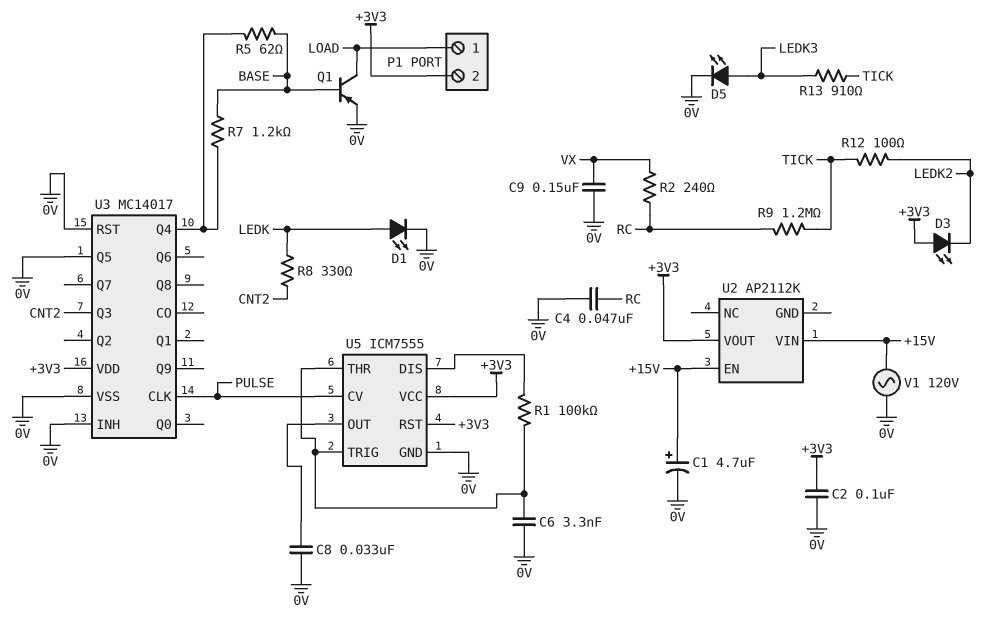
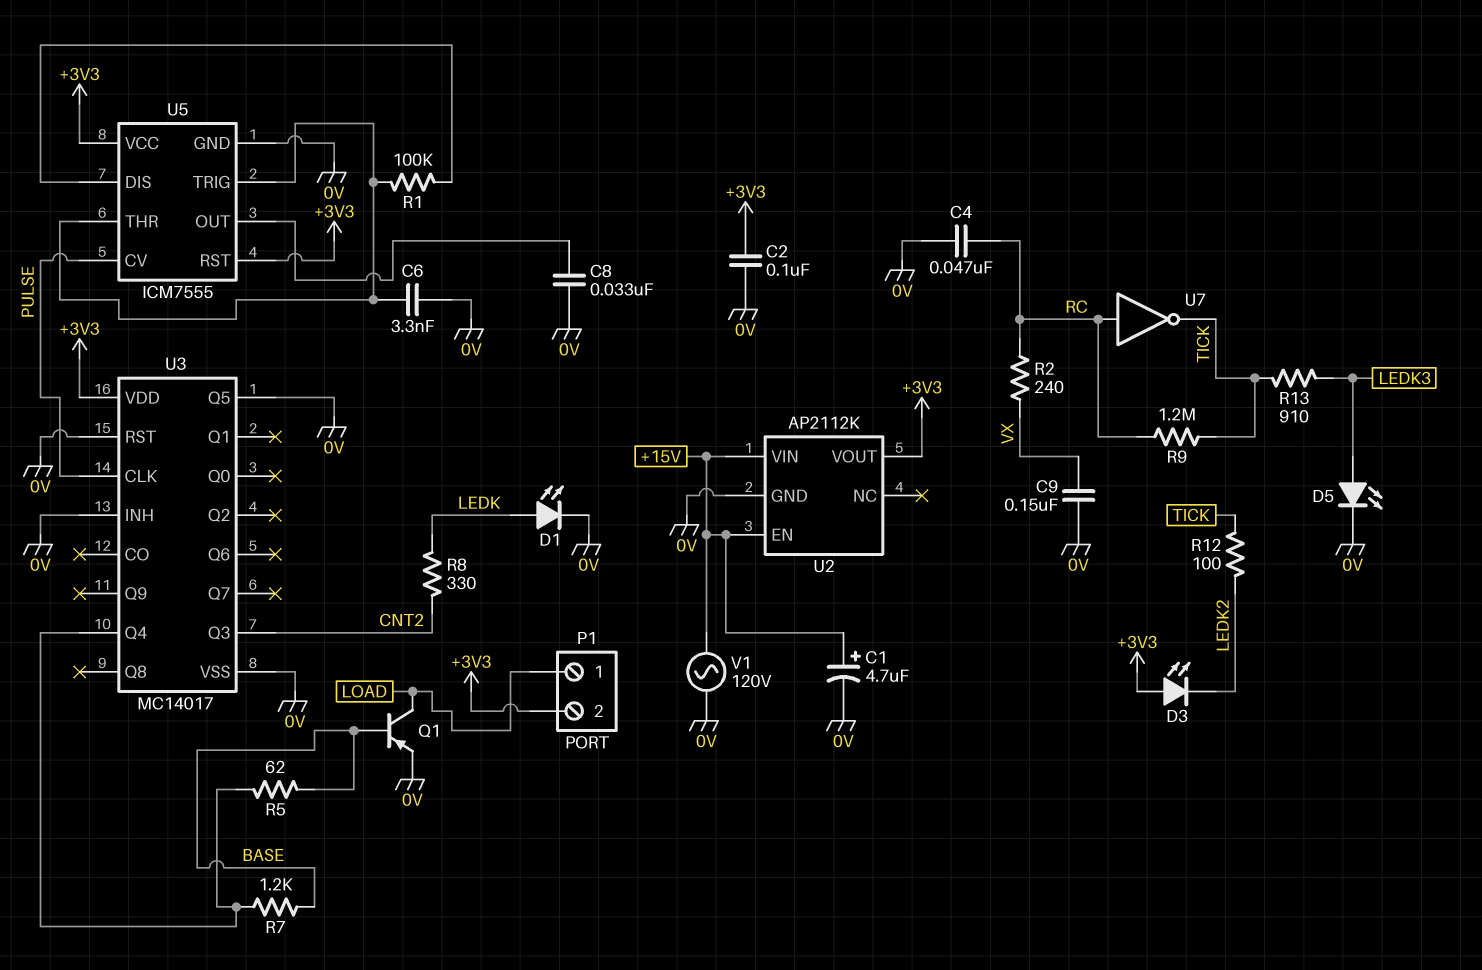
U2 pin GND: none -> 0V
U7: none -> NOT (in RC, out TICK)

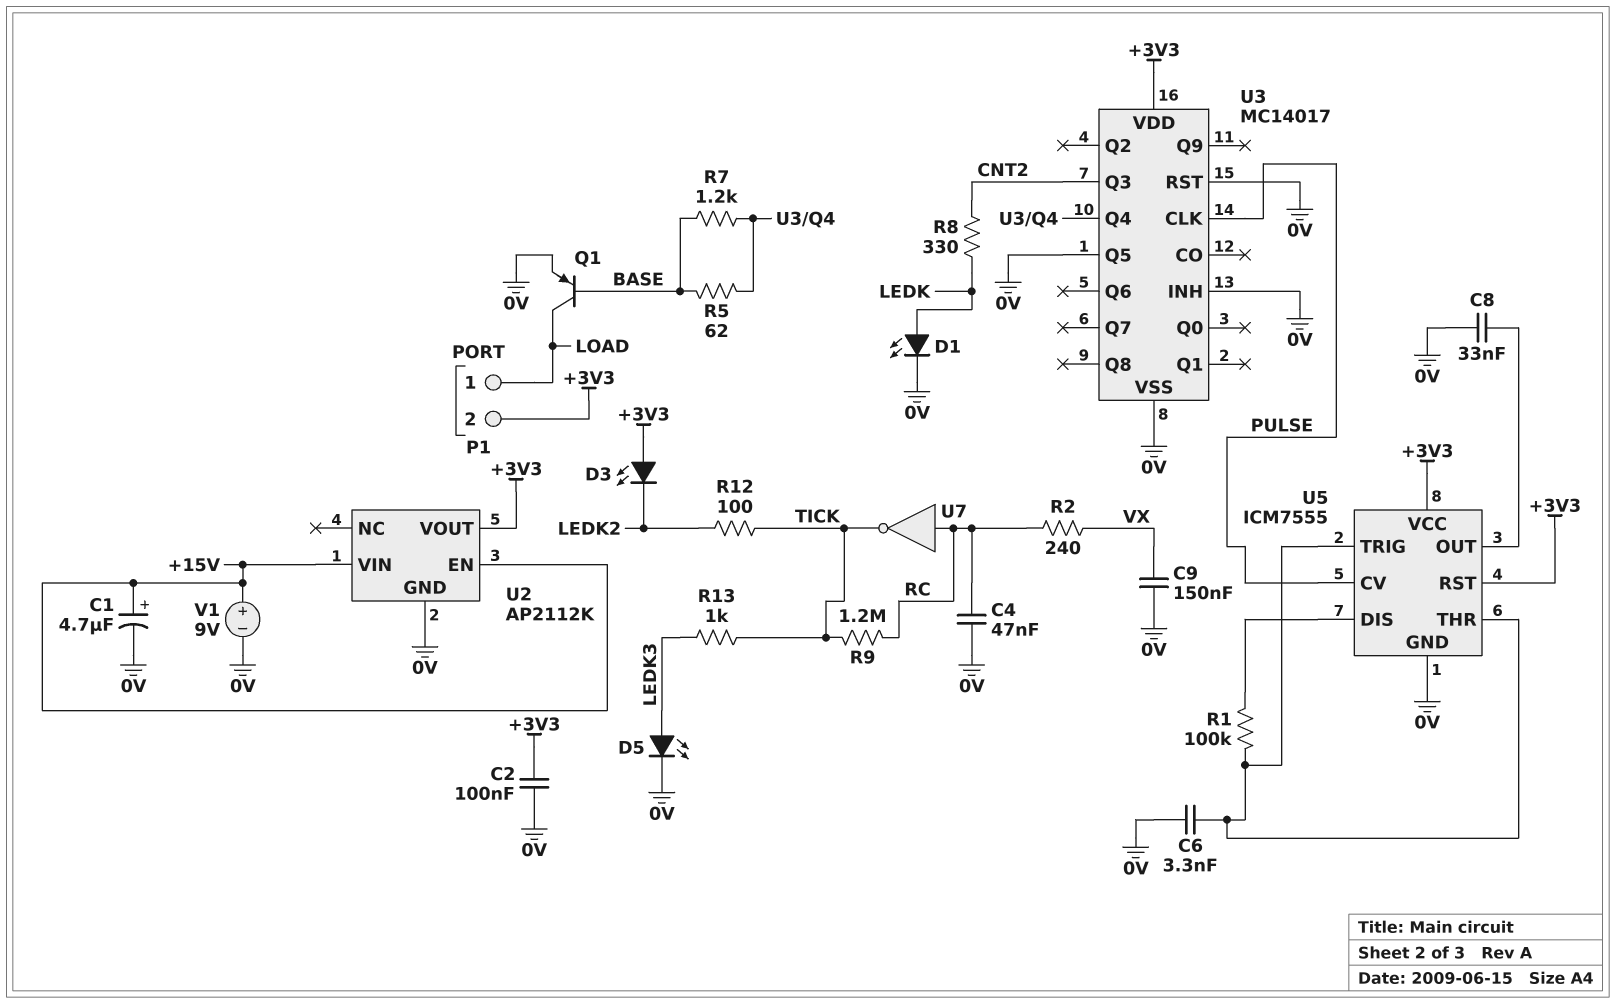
R13: 910 (LEDK3, TICK) -> 1k (LEDK3, TICK)
V1: AC 120V (+15V, 0V) -> 9V (plus +15V, minus 0V)

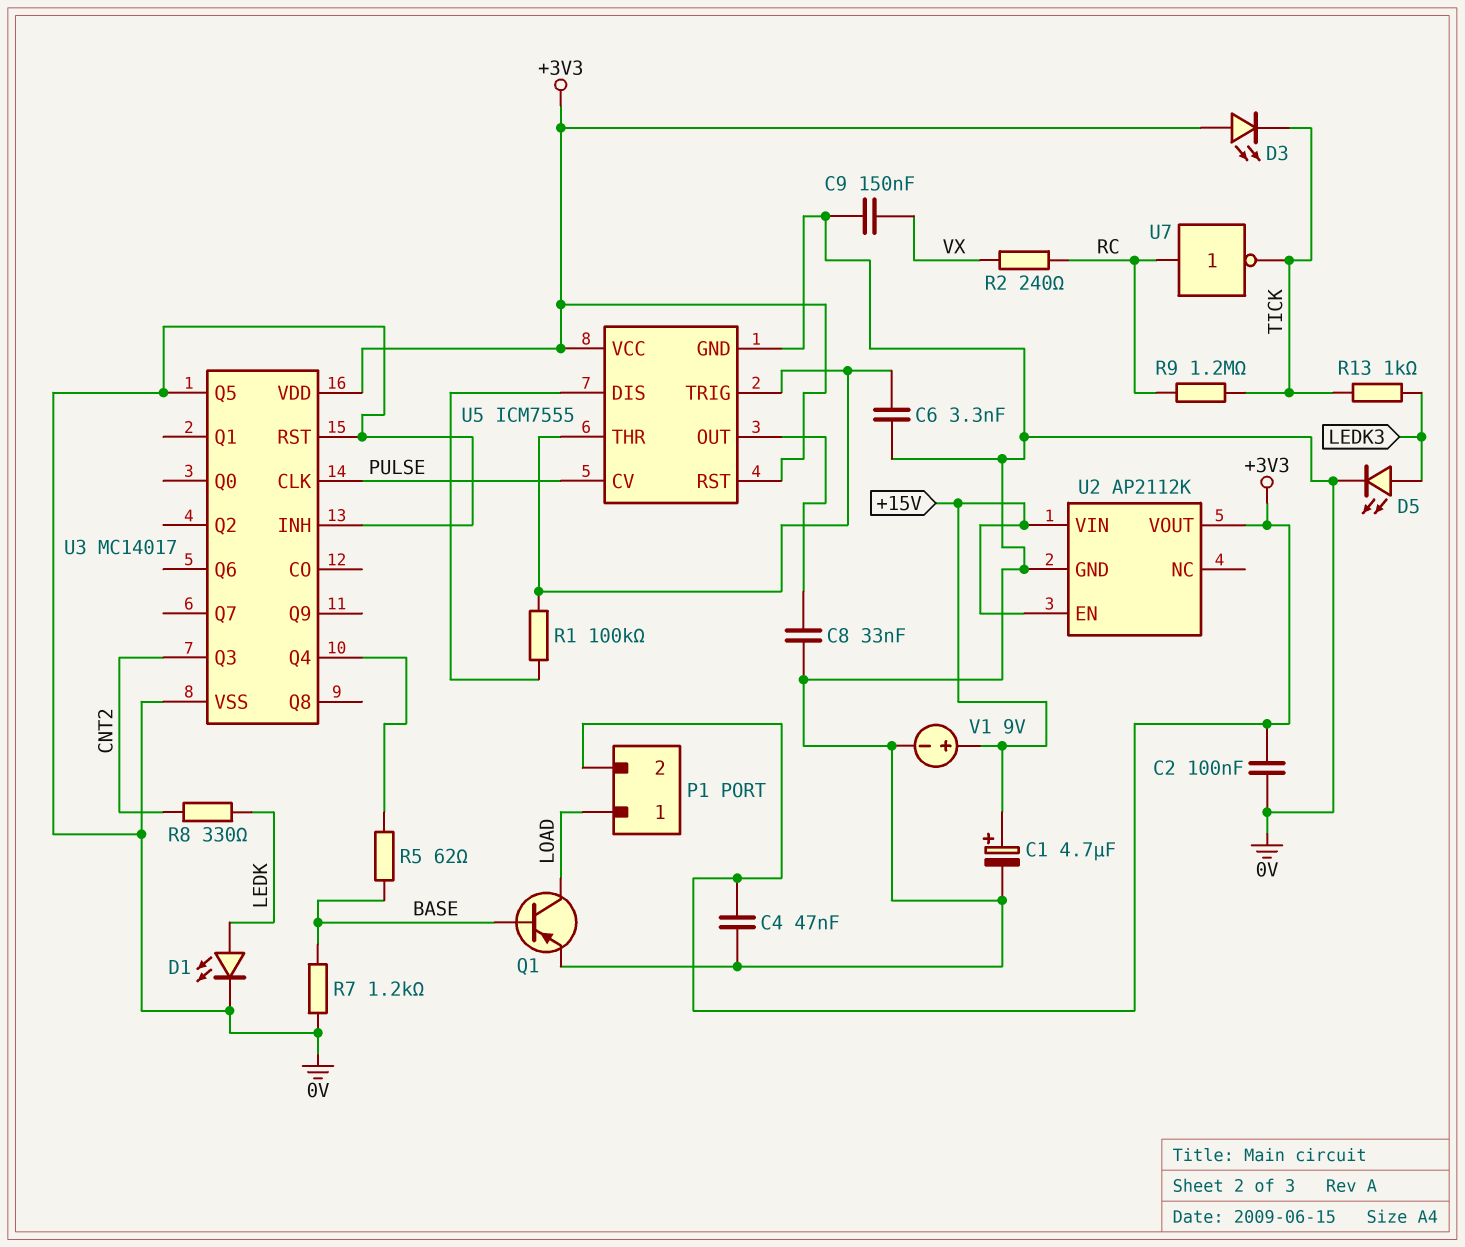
C4: 47nF (0V, RC) -> 47nF (+3V3, 0V)
D3: LED (A +3V3, K LEDK2) -> LED (A +3V3, K TICK)
R7: 1.2k (BASE, U3/Q4) -> 1.2k (0V, BASE)
R12: 100 (LEDK2, TICK) -> none

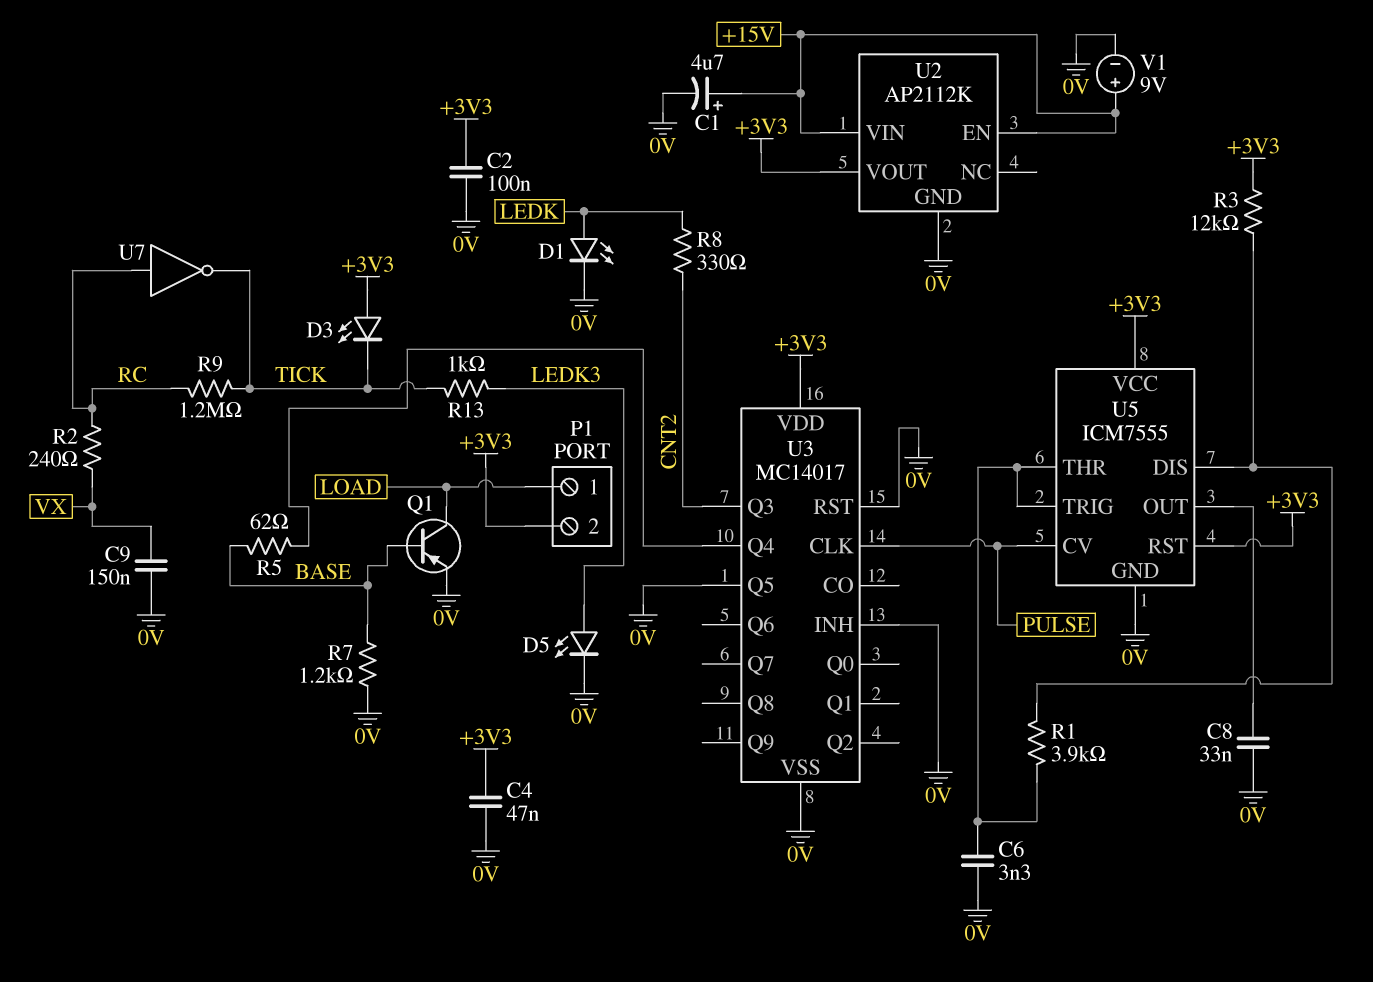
R1: 100k (U5/DIS, U5/THR) -> 3.9k (U5/DIS, U5/THR)
R3: none -> 12k (+3V3, U5/DIS)

